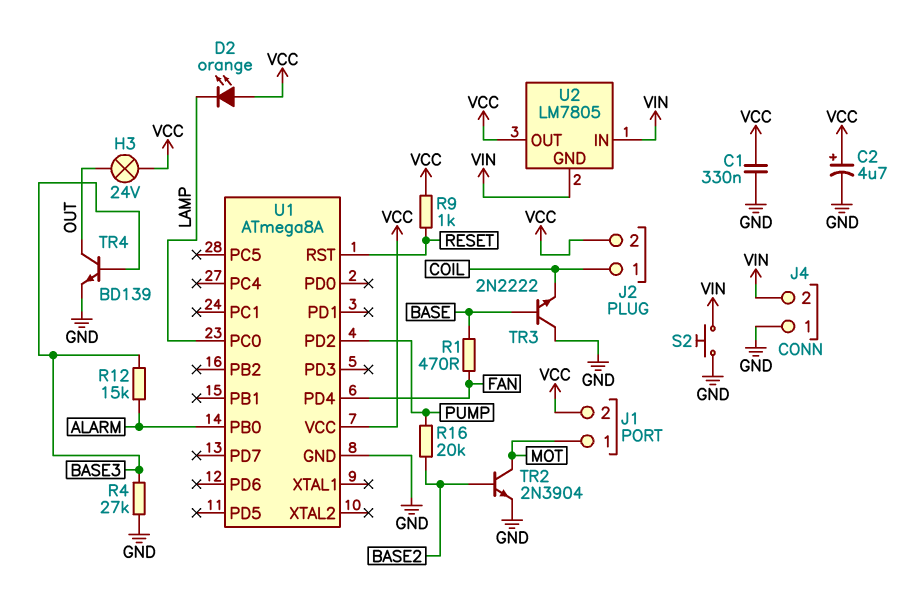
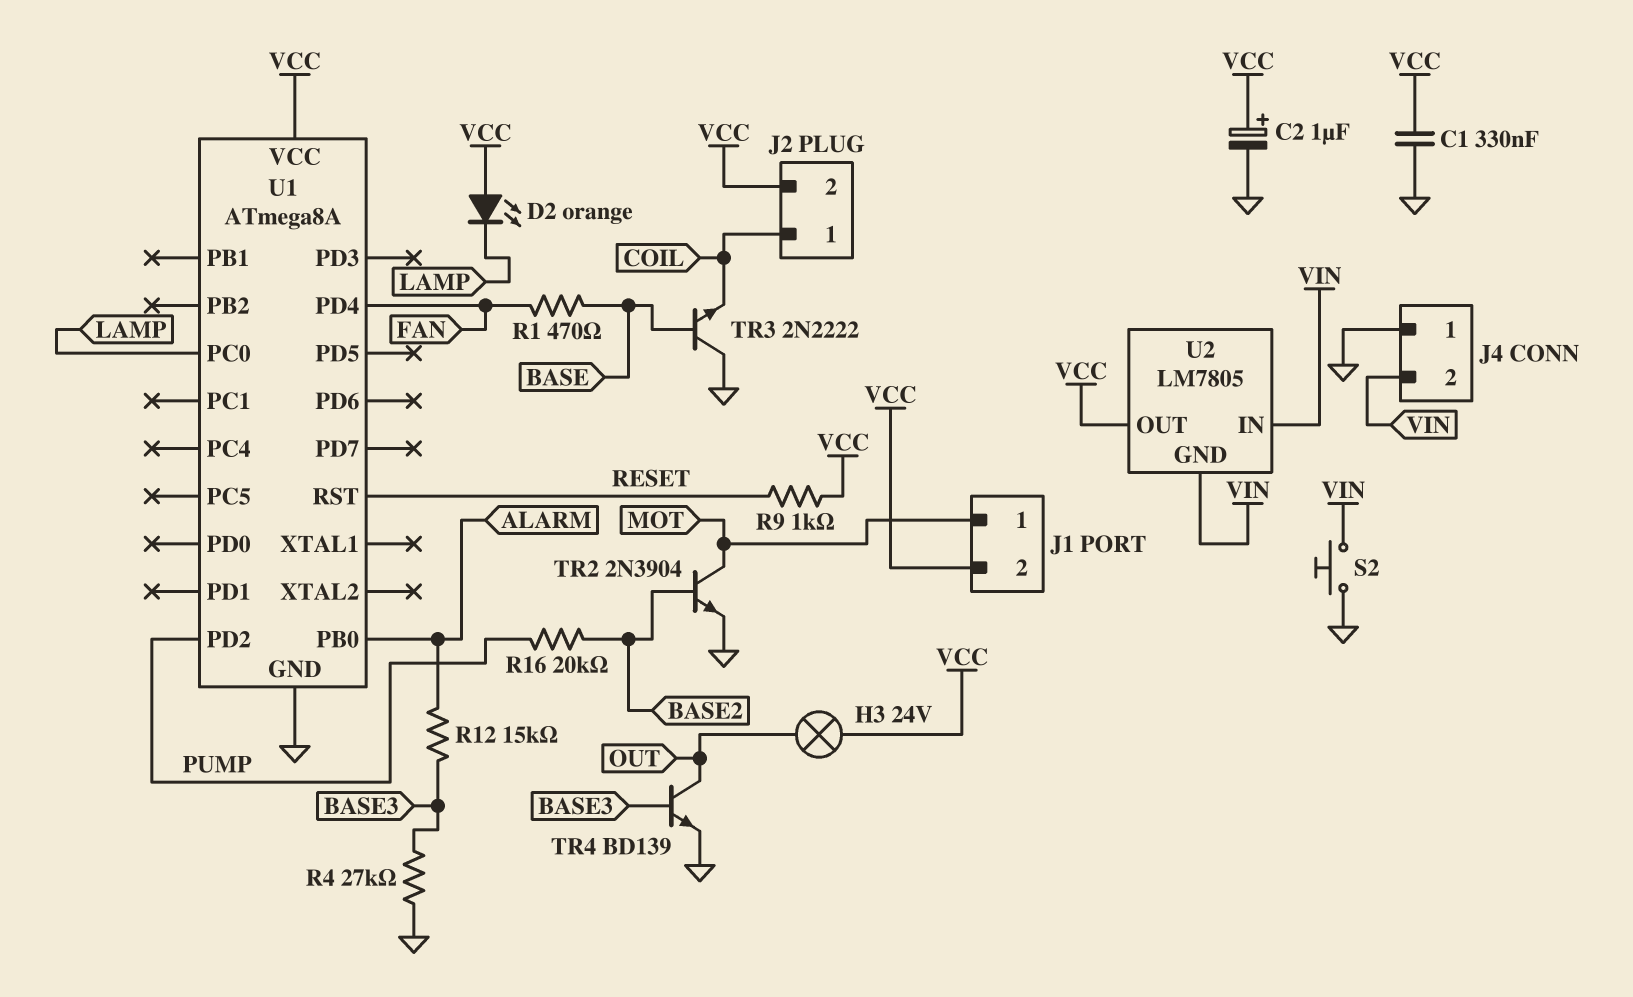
C2: 4.7uF (plus VCC, minus GND) -> 1uF (plus VCC, minus GND)

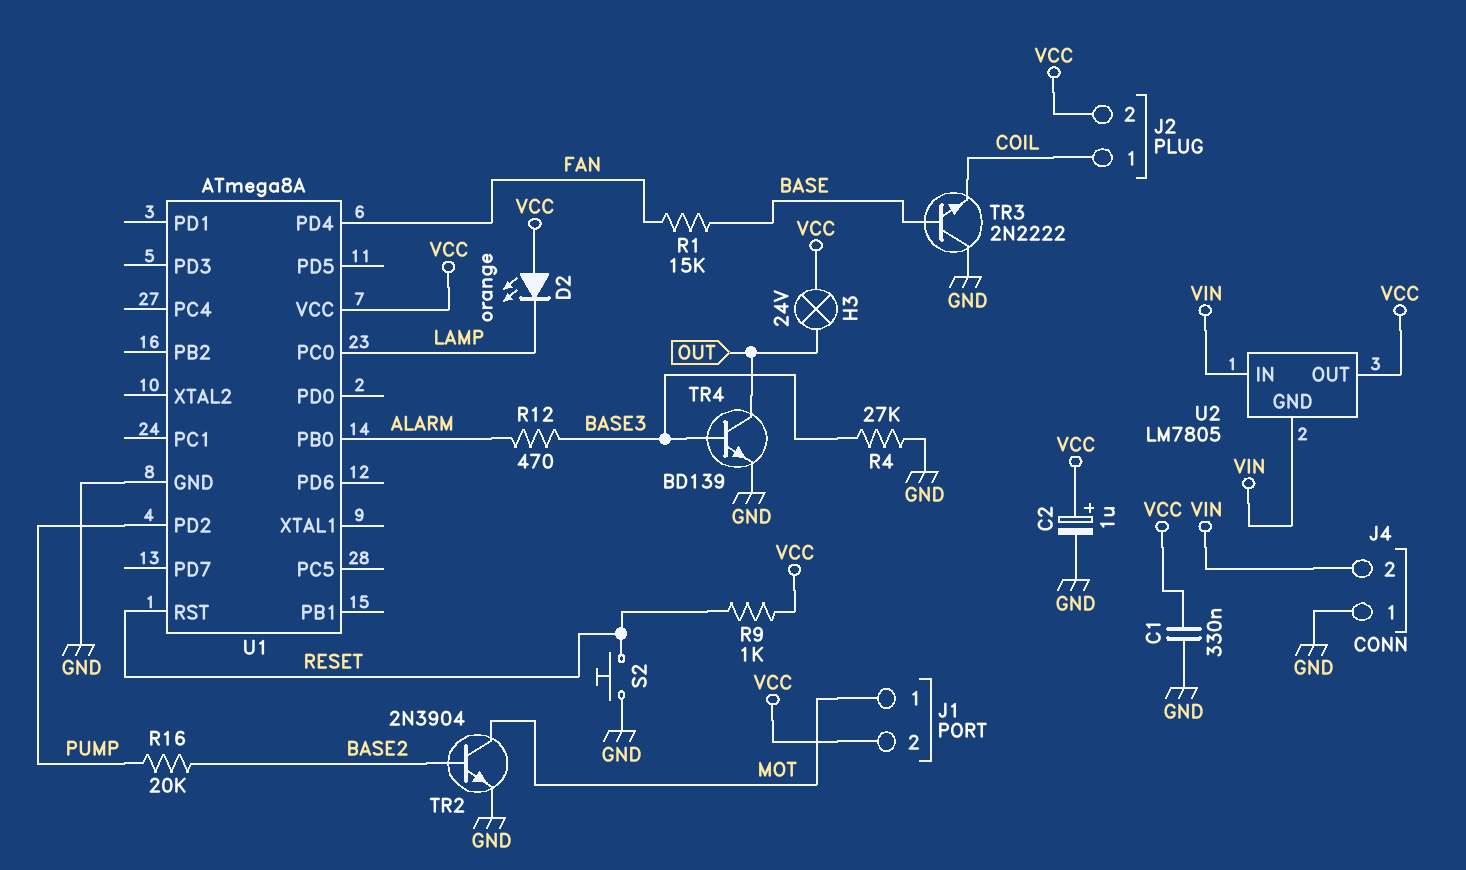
R1: 470 (BASE, FAN) -> 15k (BASE, FAN)
R12: 15k (ALARM, BASE3) -> 470 (ALARM, BASE3)
S2: button (GND, VIN) -> button (GND, RESET)

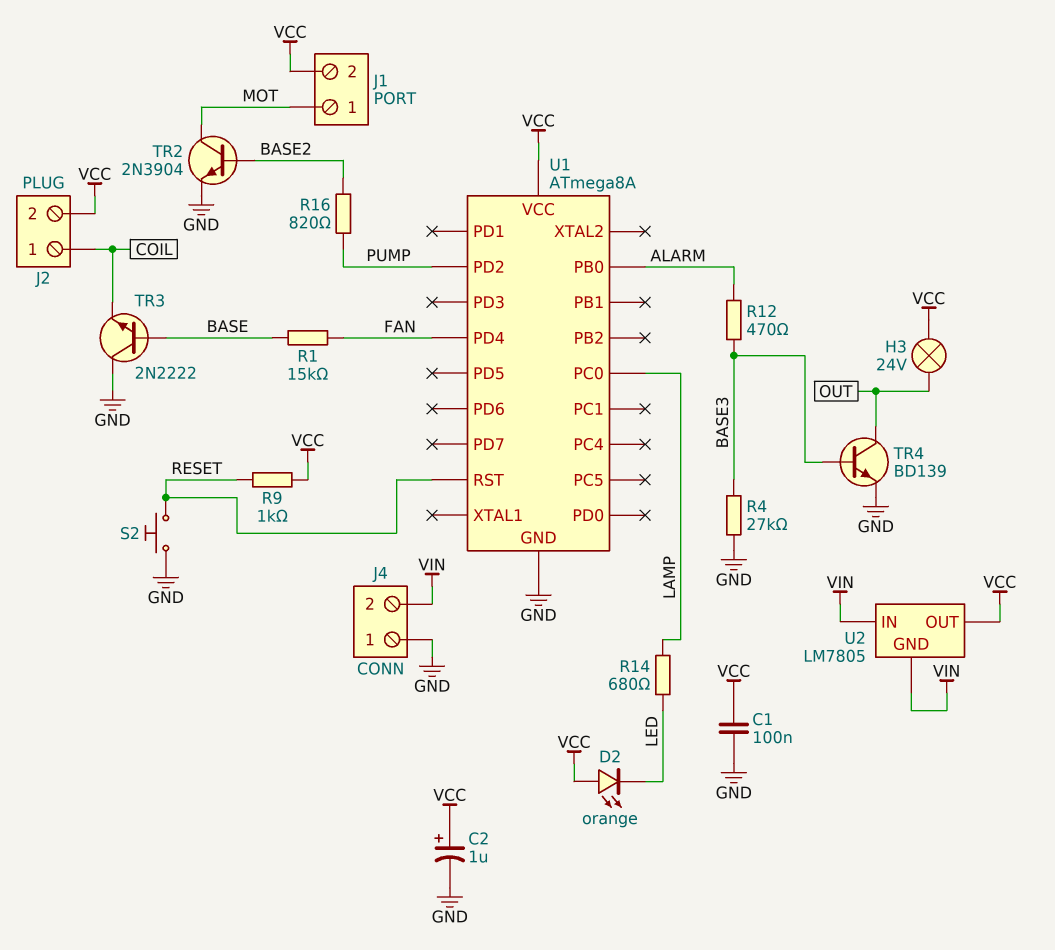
C1: 330nF (GND, VCC) -> 100nF (GND, VCC)
D2: LED orange (A VCC, K LAMP) -> LED orange (A VCC, K LED)
R14: none -> 680 (LAMP, LED)
R16: 20k (BASE2, PUMP) -> 820 (BASE2, PUMP)

